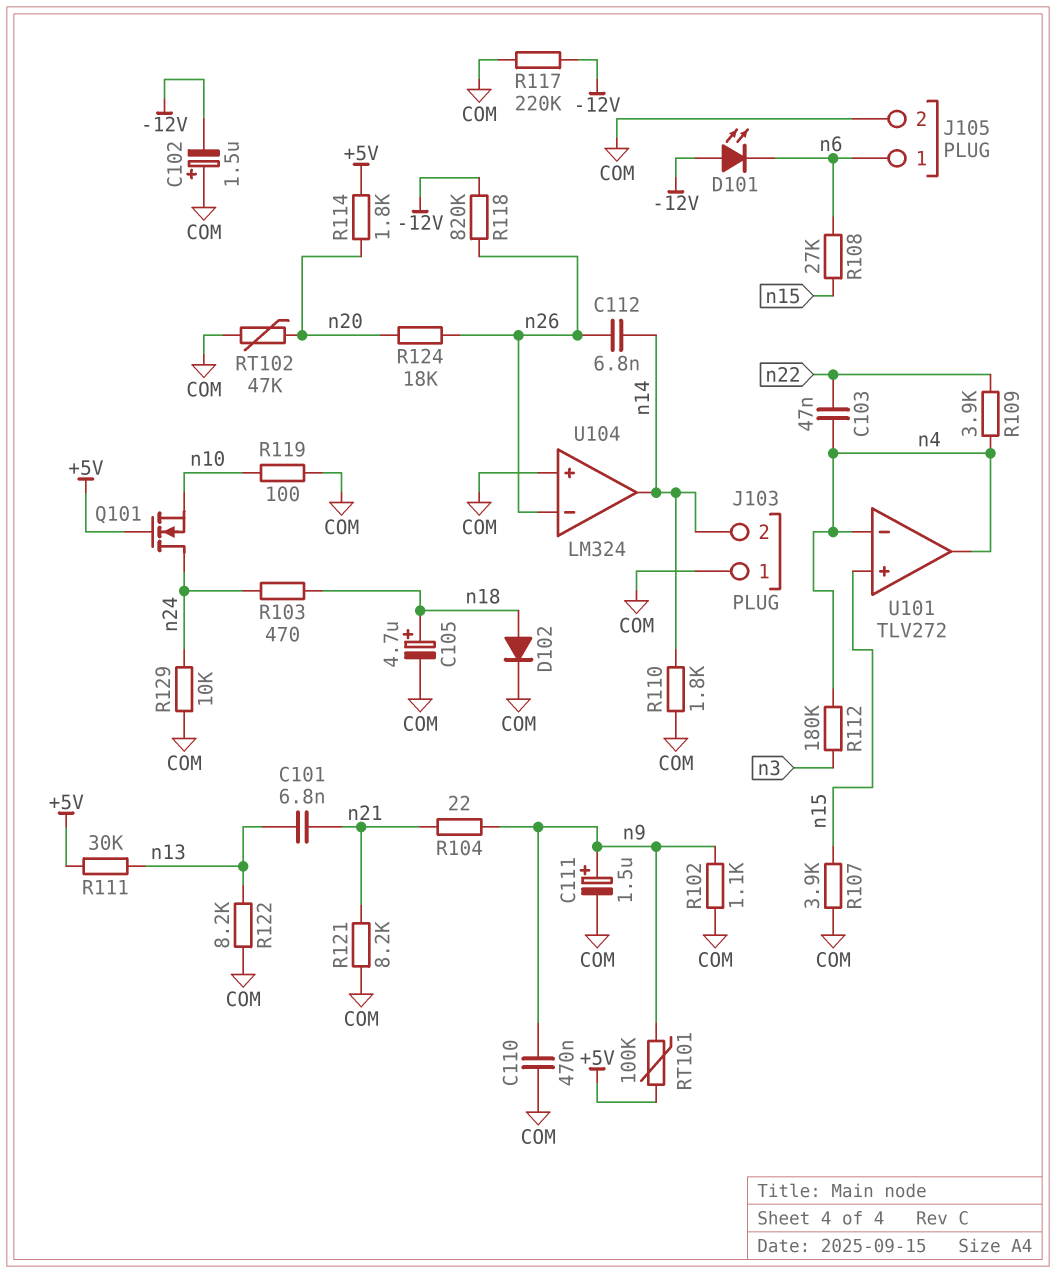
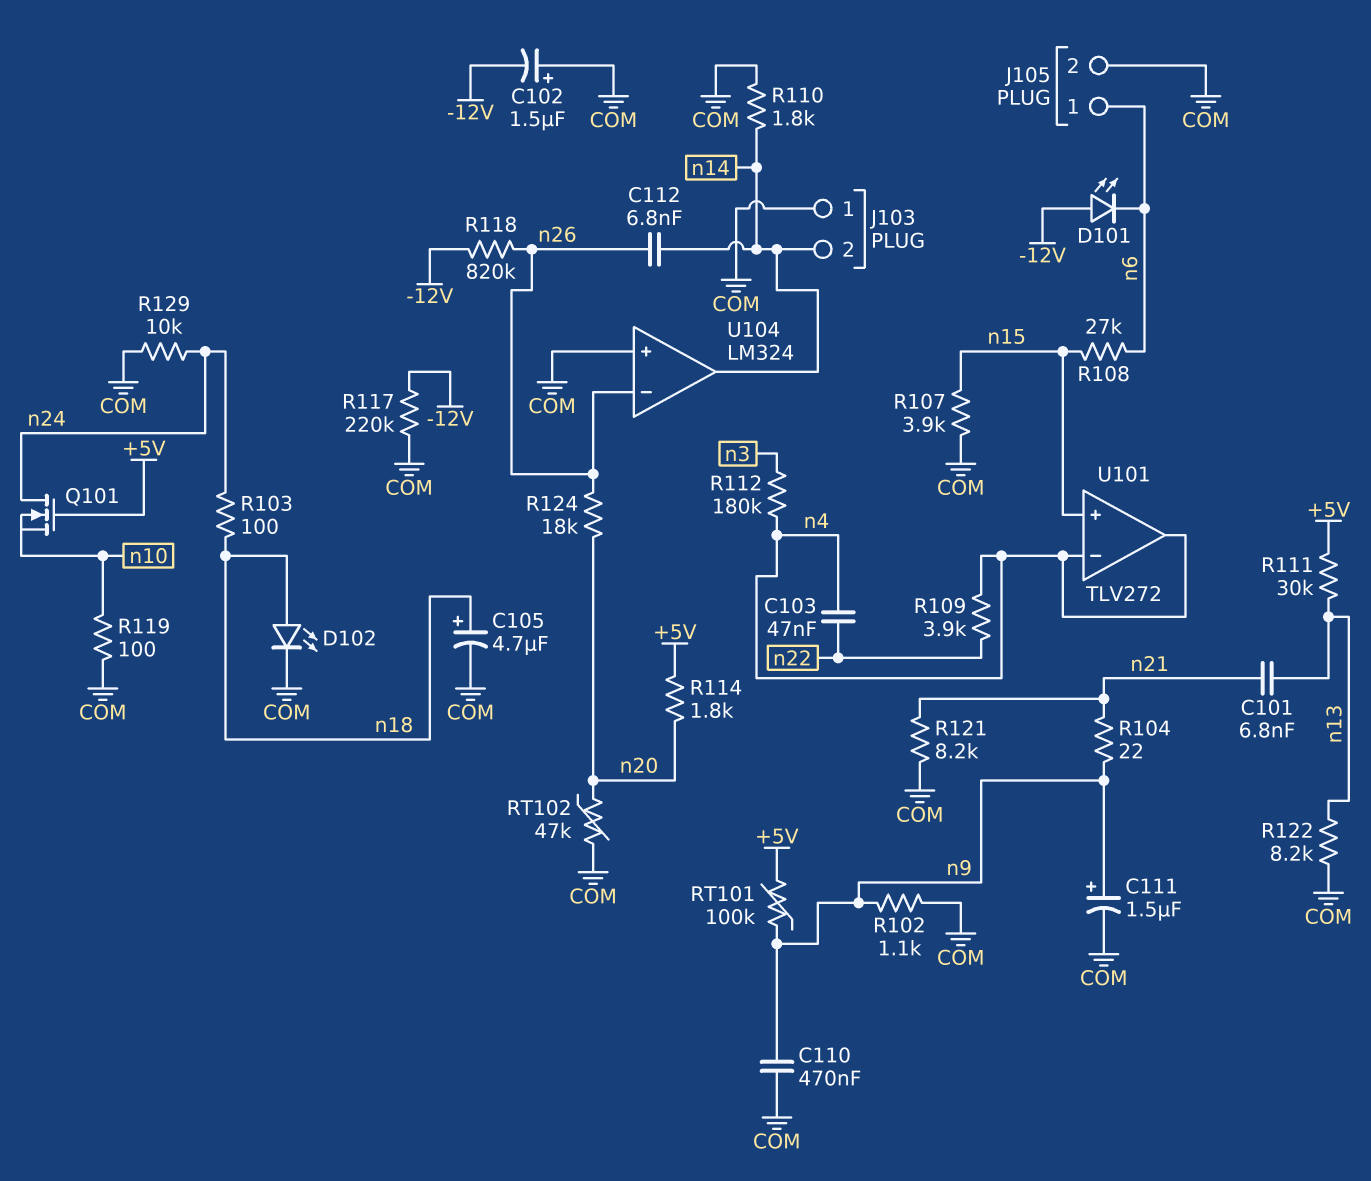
D102: diode (A n18, K COM) -> LED (A n18, K COM)
R103: 470 (n18, n24) -> 100 (n18, n24)

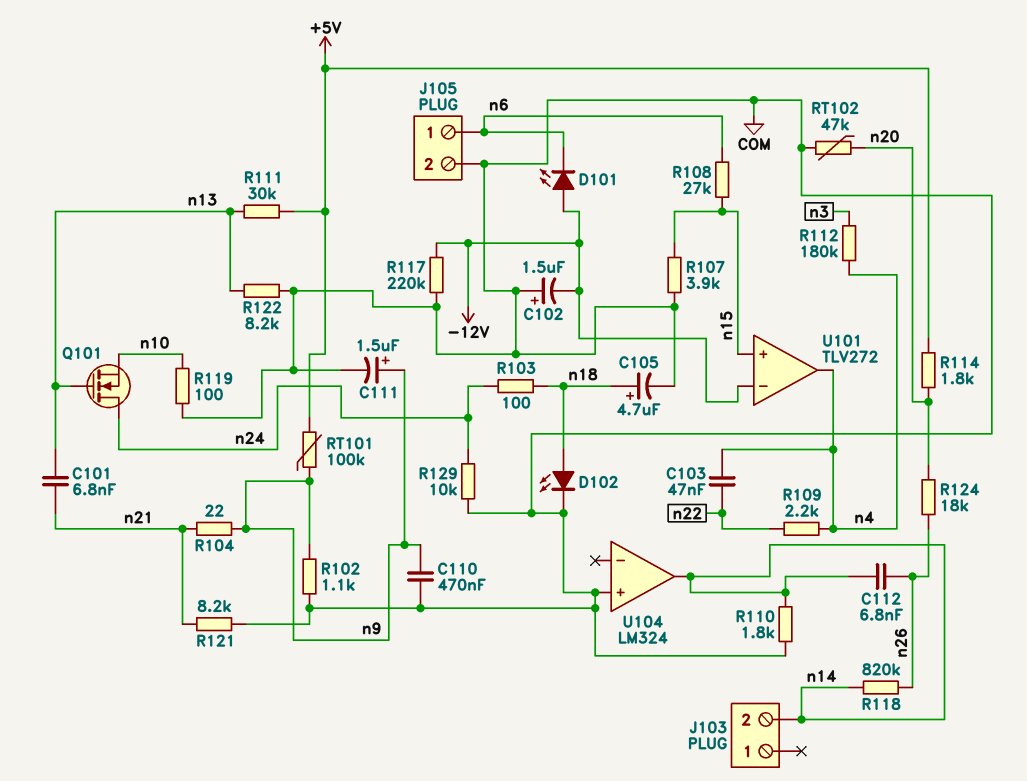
J103 pin 1: COM -> none
Q101: NMOS (G +5V, D n24, S n10) -> NMOS (G n13, D n24, S n10)
R109: 3.9k (n4, n22) -> 2.2k (n4, n22)
R118: 820k (-12V, n26) -> 820k (n14, n26)
U101 pin in-: n4 -> -12V
U104 pin in-: n26 -> none

